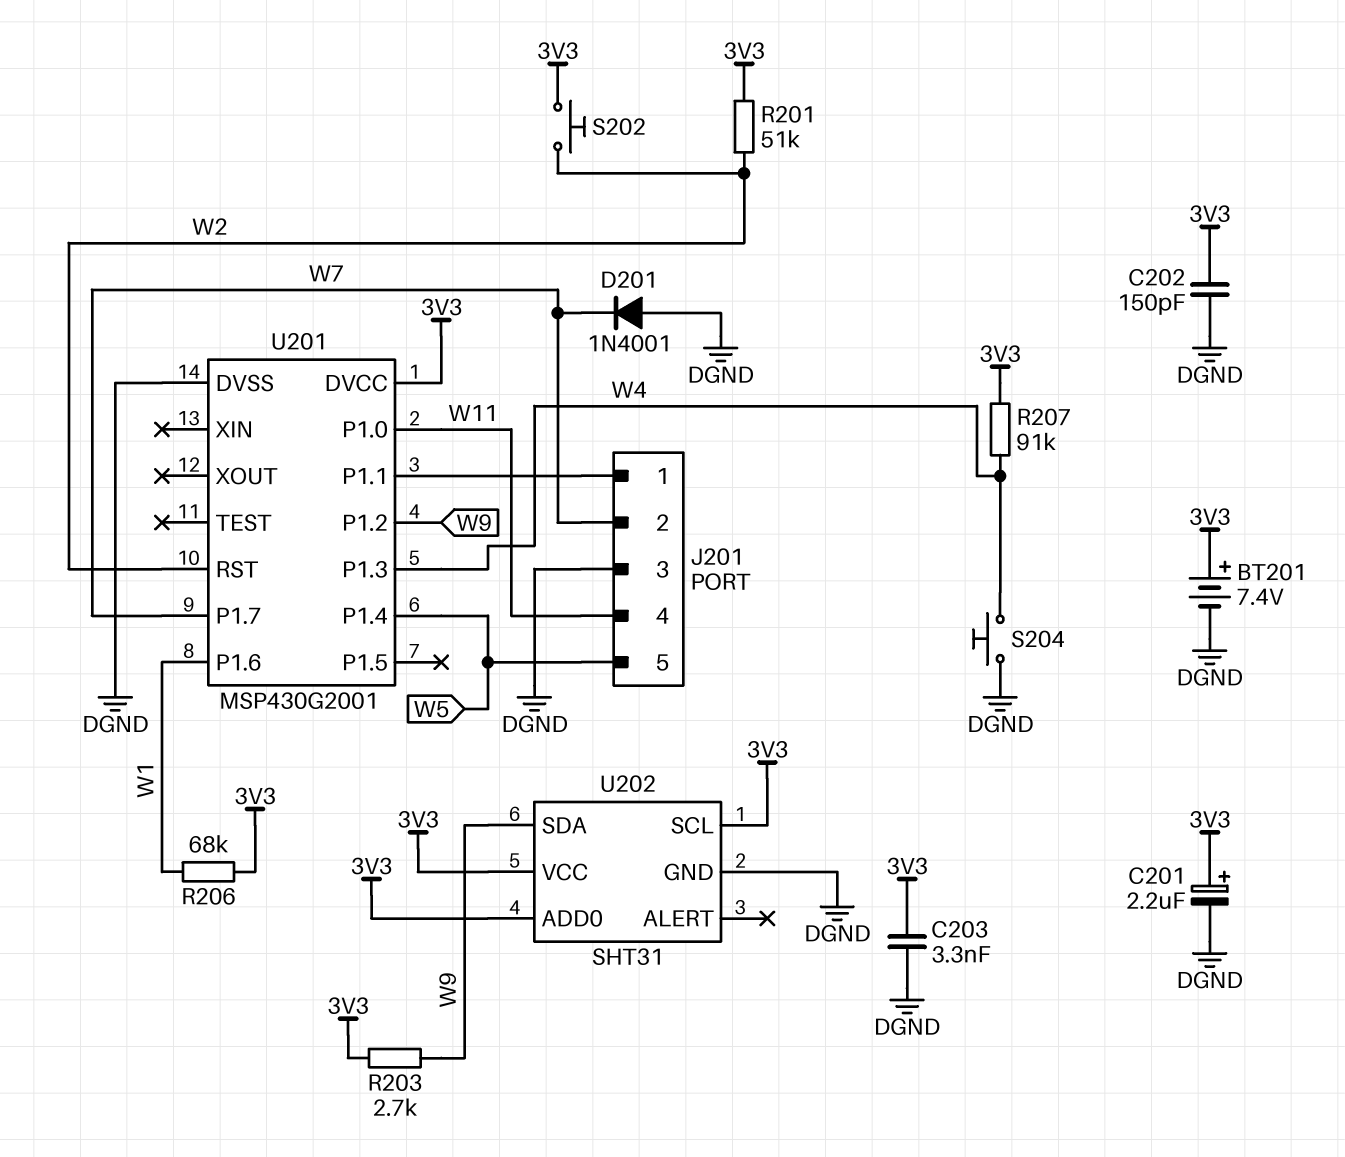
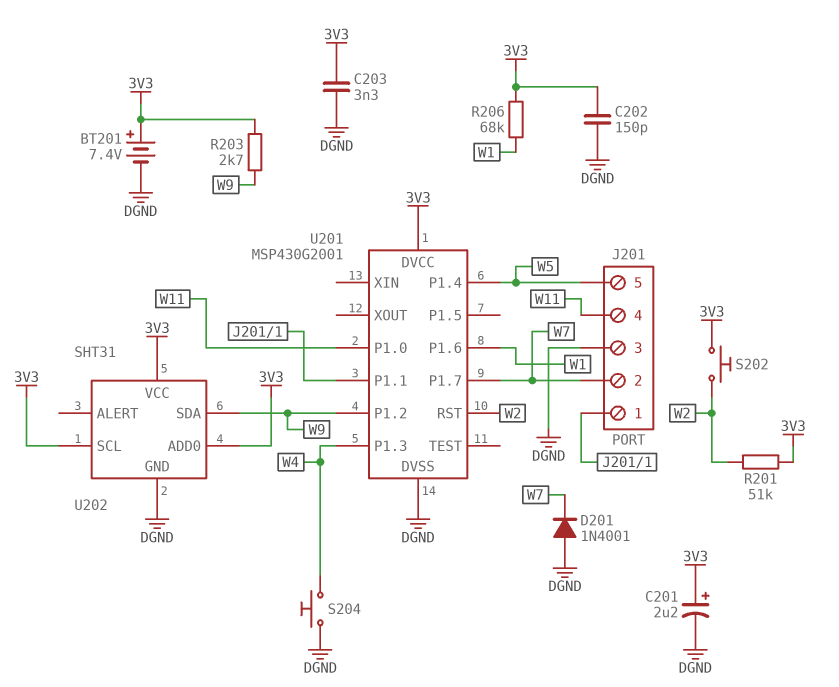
R207: 91k (3V3, W4) -> none

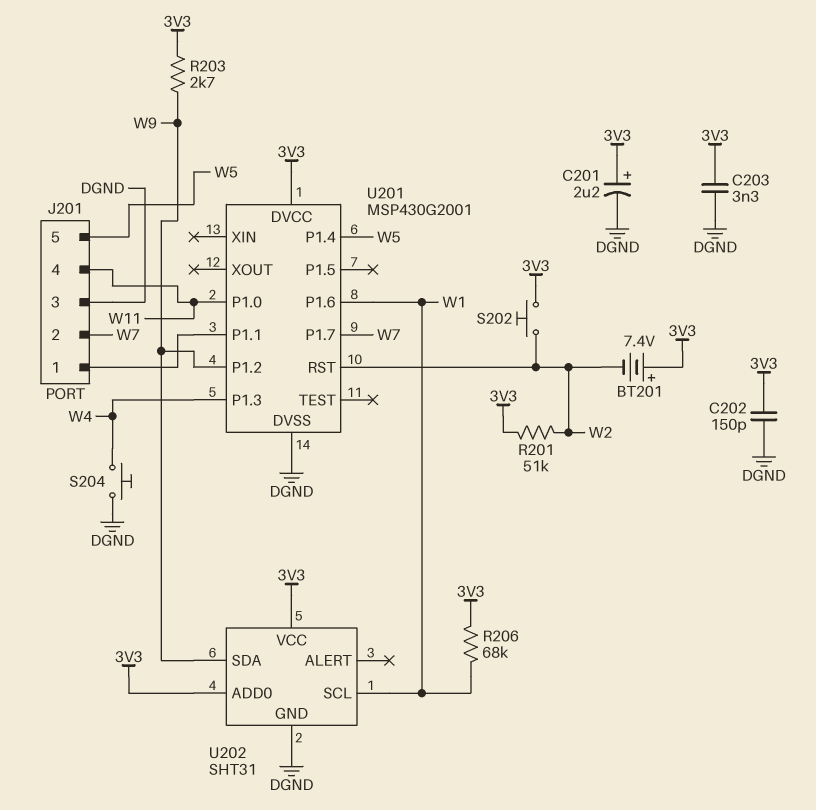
BT201: 7.4V (plus 3V3, minus DGND) -> 7.4V (plus 3V3, minus W2)
D201: diode 1N4001 (A DGND, K W7) -> none
U202 pin SCL: 3V3 -> W1

